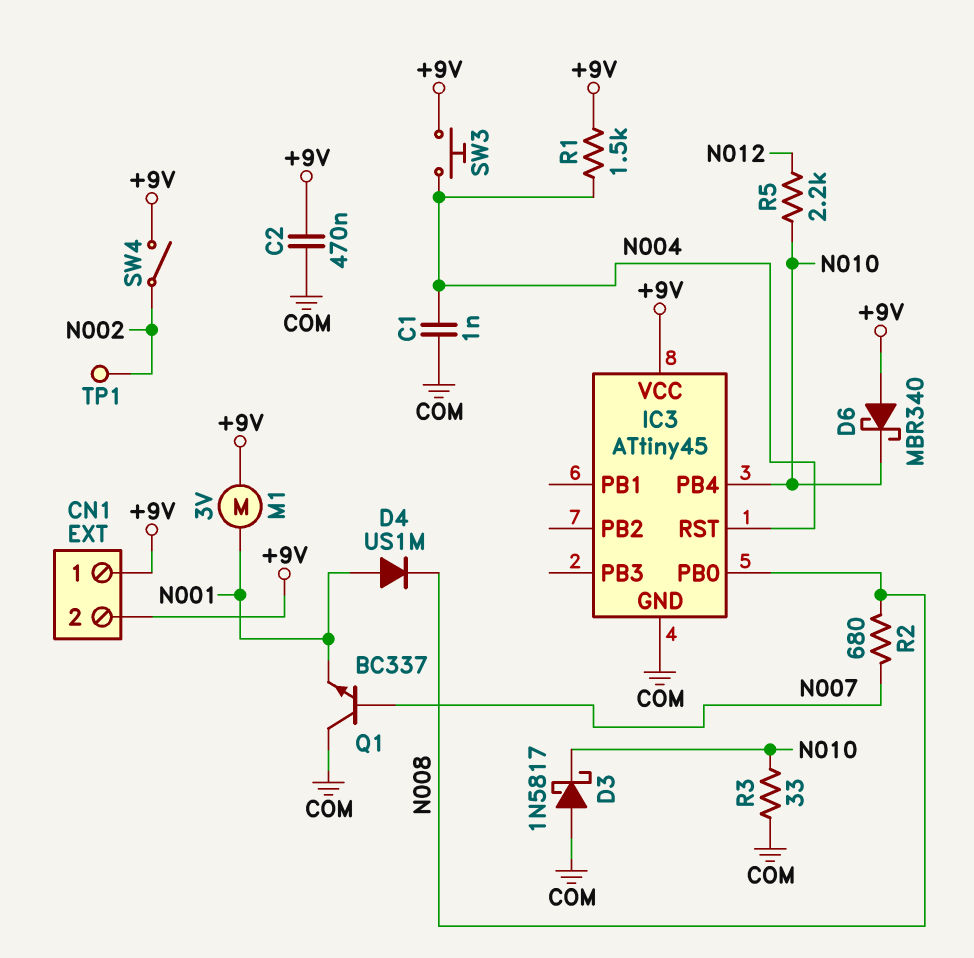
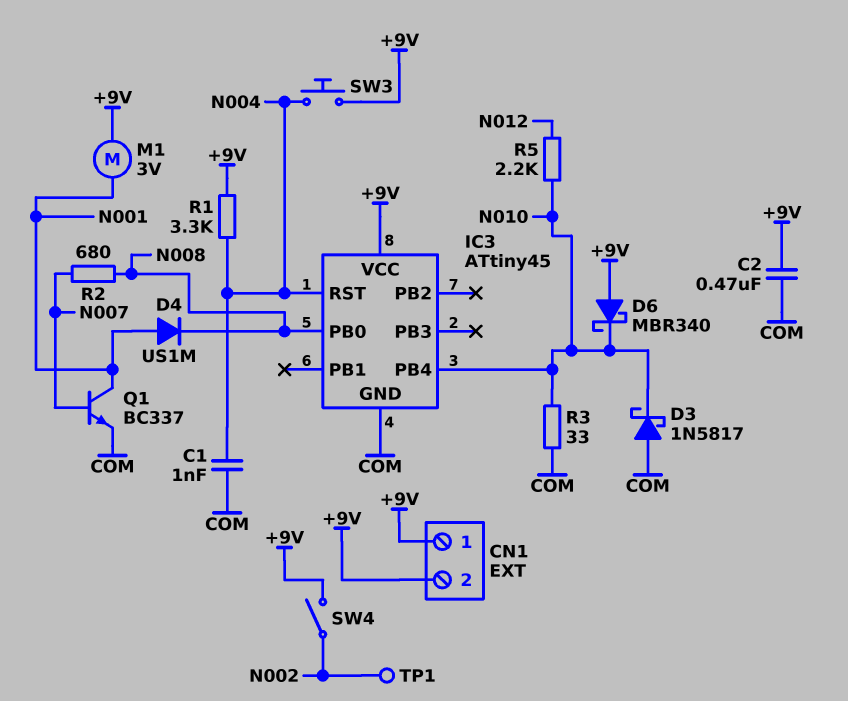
Q1: NPN BC337 (B N007, C COM, E N001) -> NPN BC337 (B N007, C N001, E COM)
R1: 1.5k (+9V, N004) -> 3.3k (+9V, N004)

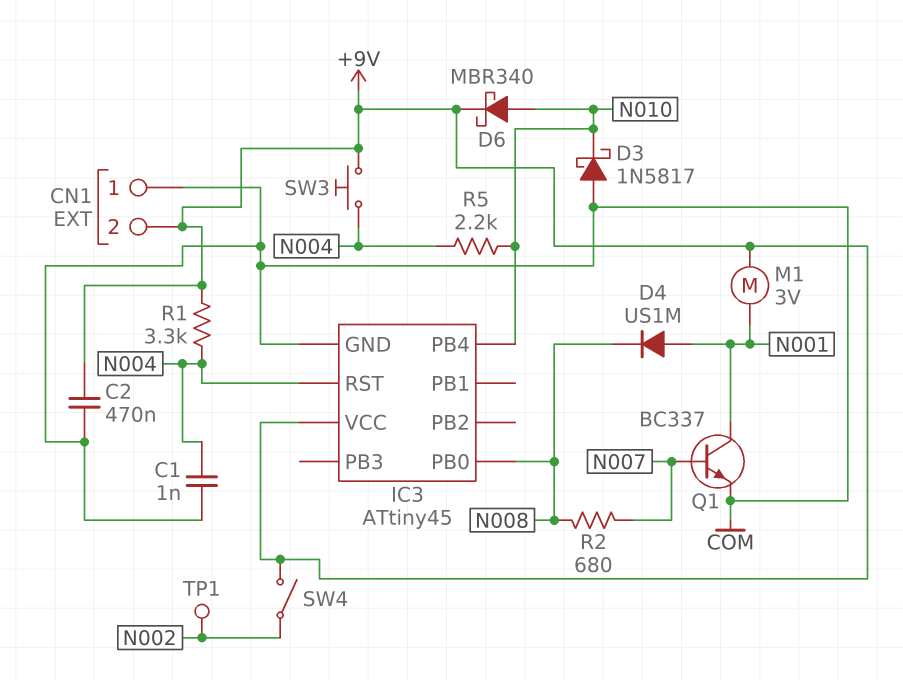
CN1 pin 1: +9V -> COM
D6: schottky MBR340 (A +9V, K N010) -> schottky MBR340 (A N010, K +9V)
R3: 33 (COM, N010) -> none
R5: 2.2k (N010, N012) -> 2.2k (N004, N010)

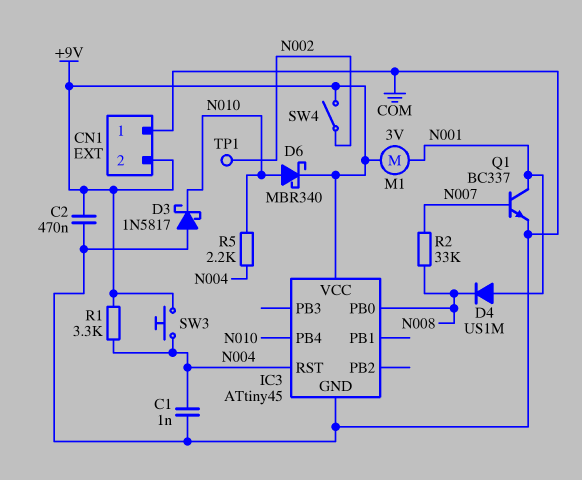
R2: 680 (N007, N008) -> 33k (N007, N008)

